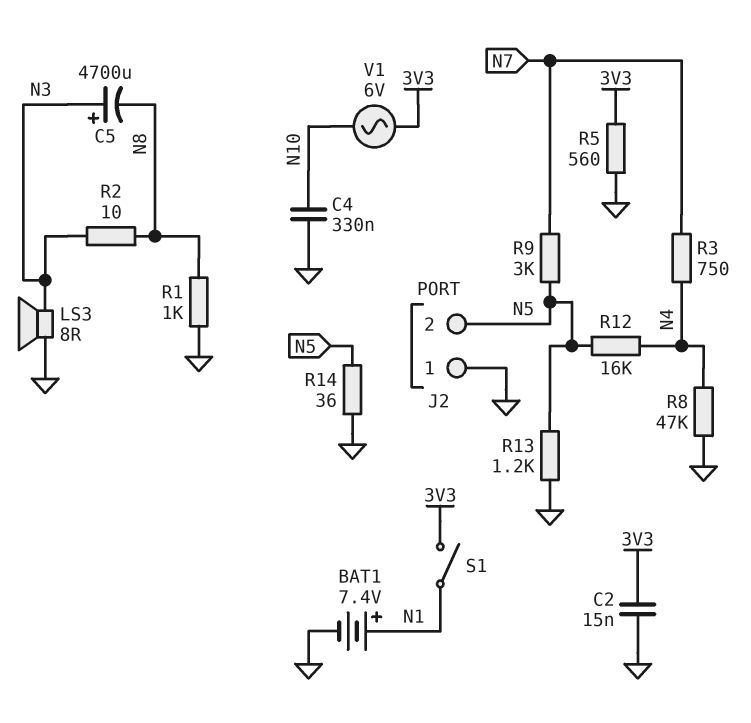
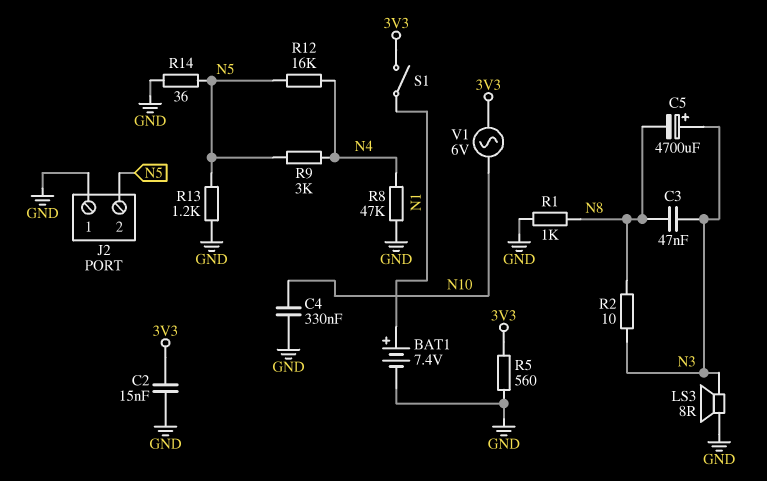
C3: none -> 47nF (N3, N8)
R3: 750 (N4, N7) -> none
R9: 3k (N5, N7) -> 3k (N4, N5)

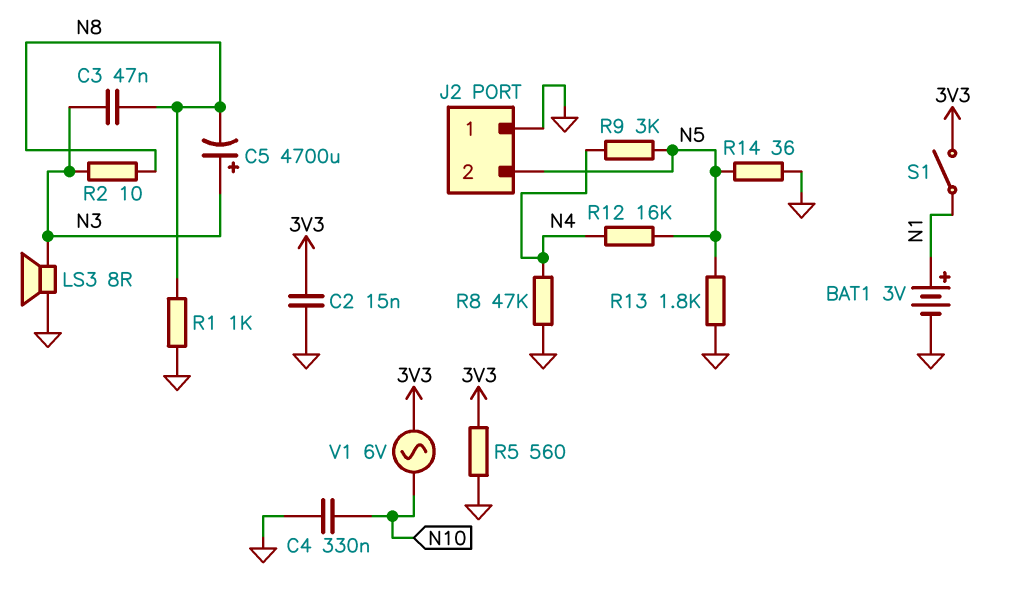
BAT1: 7.4V (plus N1, minus GND) -> 3V (plus N1, minus GND)
R13: 1.2k (GND, N5) -> 1.8k (GND, N5)

